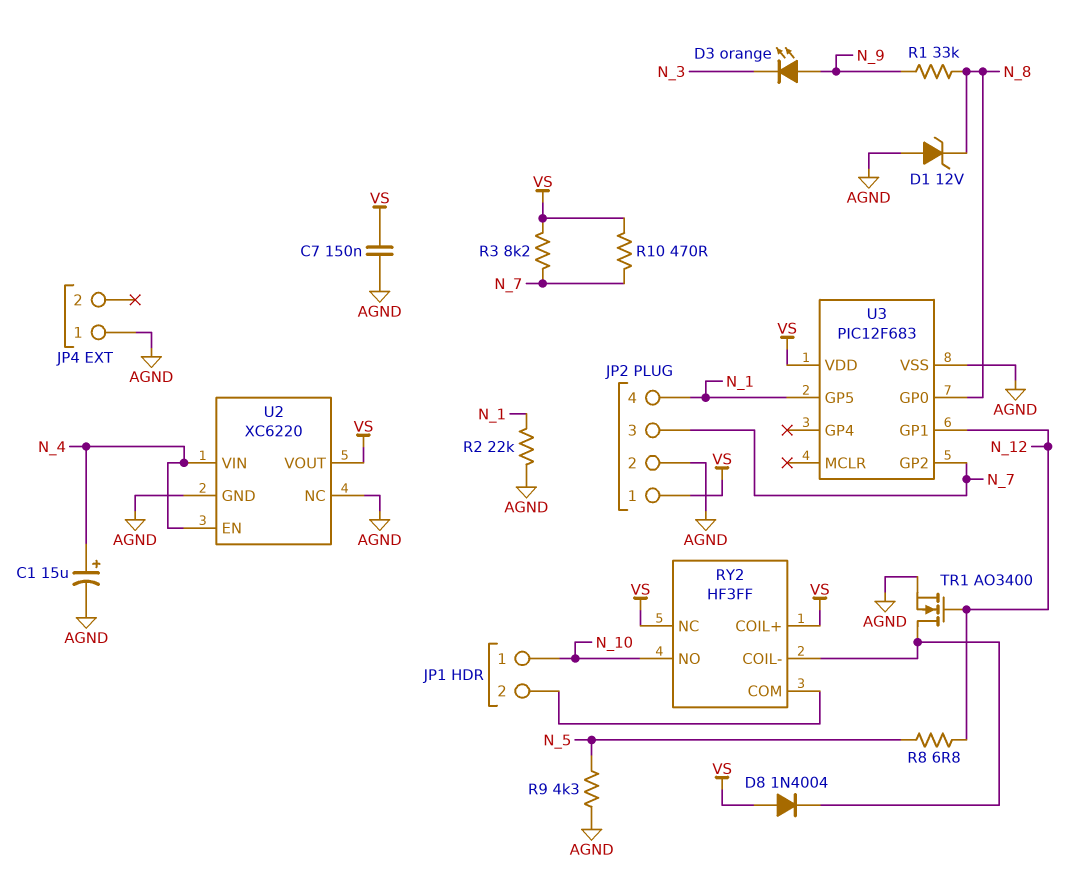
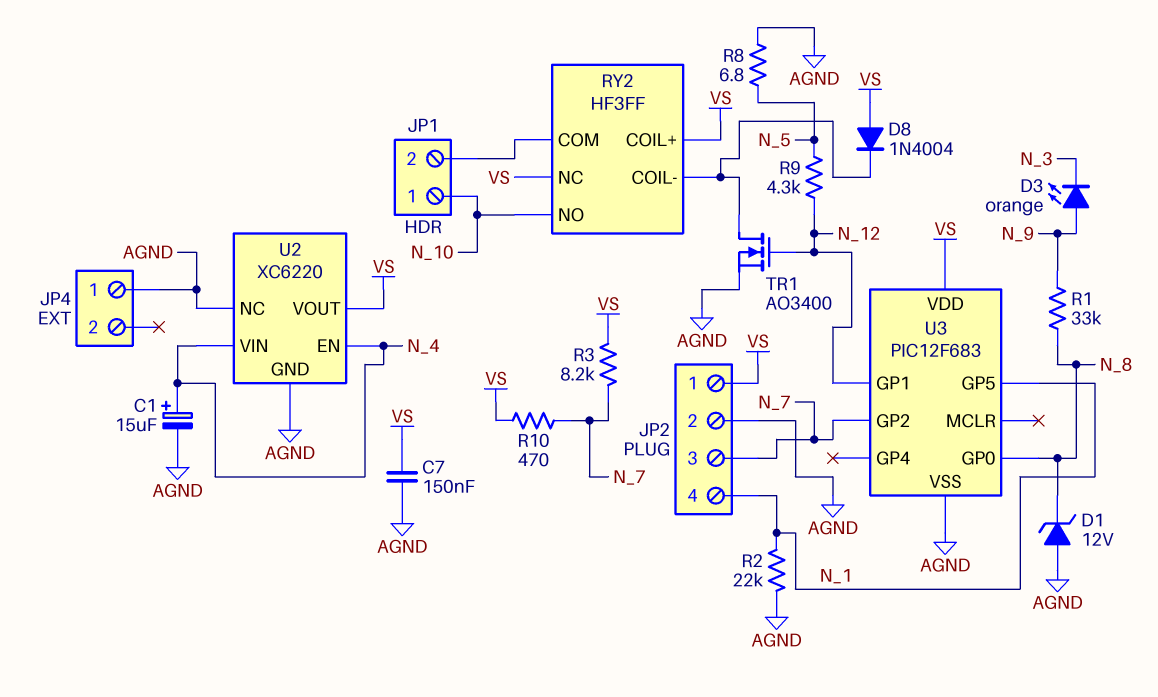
R8: 6.8 (N_5, N_12) -> 6.8 (AGND, N_5)
R9: 4.3k (AGND, N_5) -> 4.3k (N_5, N_12)

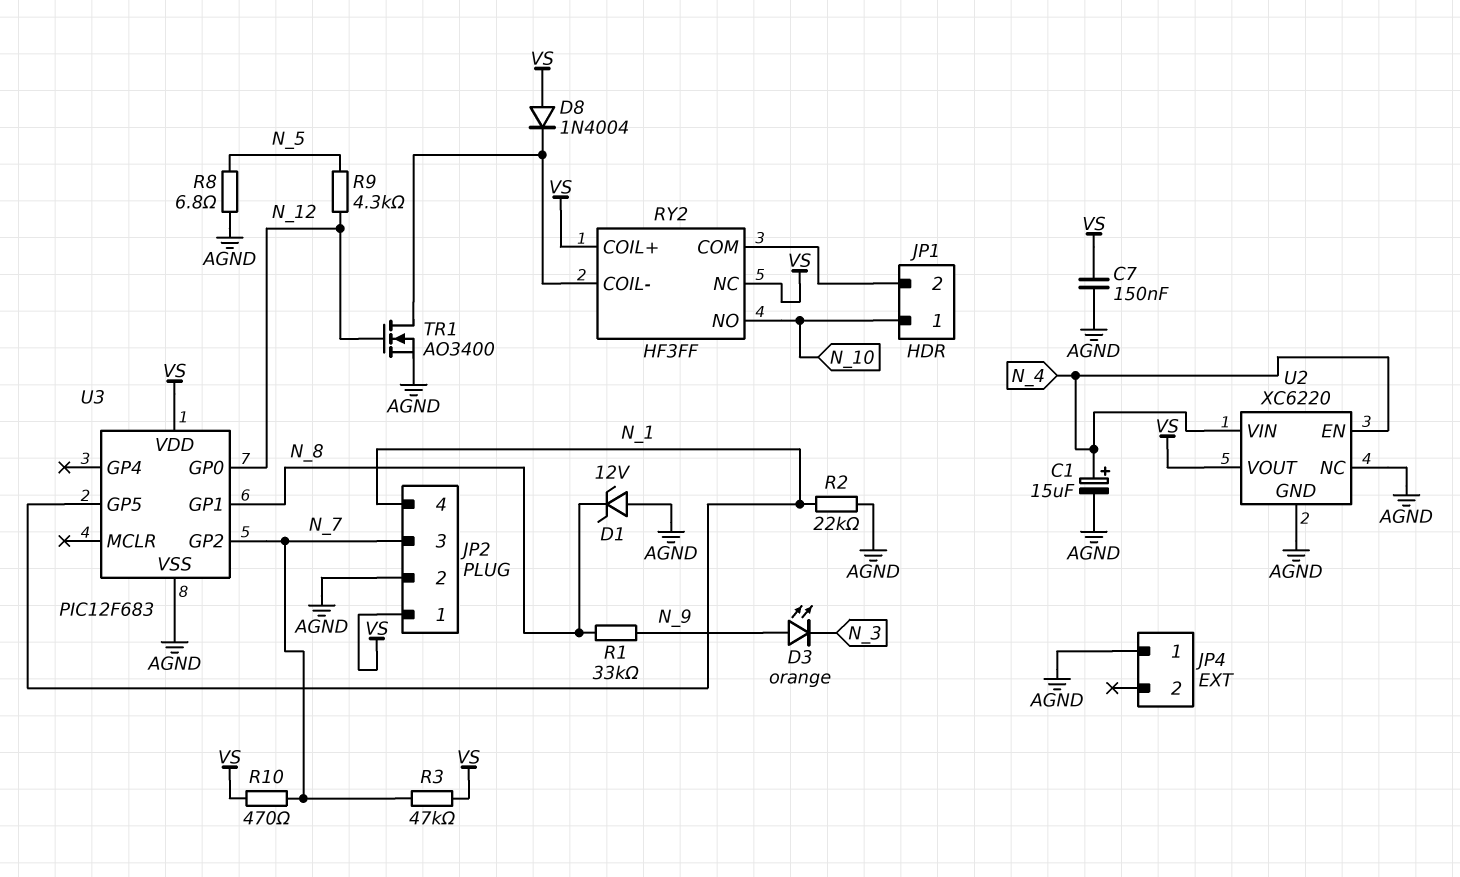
R3: 8.2k (N_7, VS) -> 47k (N_7, VS)
U3 pin GP0: N_8 -> N_12
U3 pin GP1: N_12 -> N_8

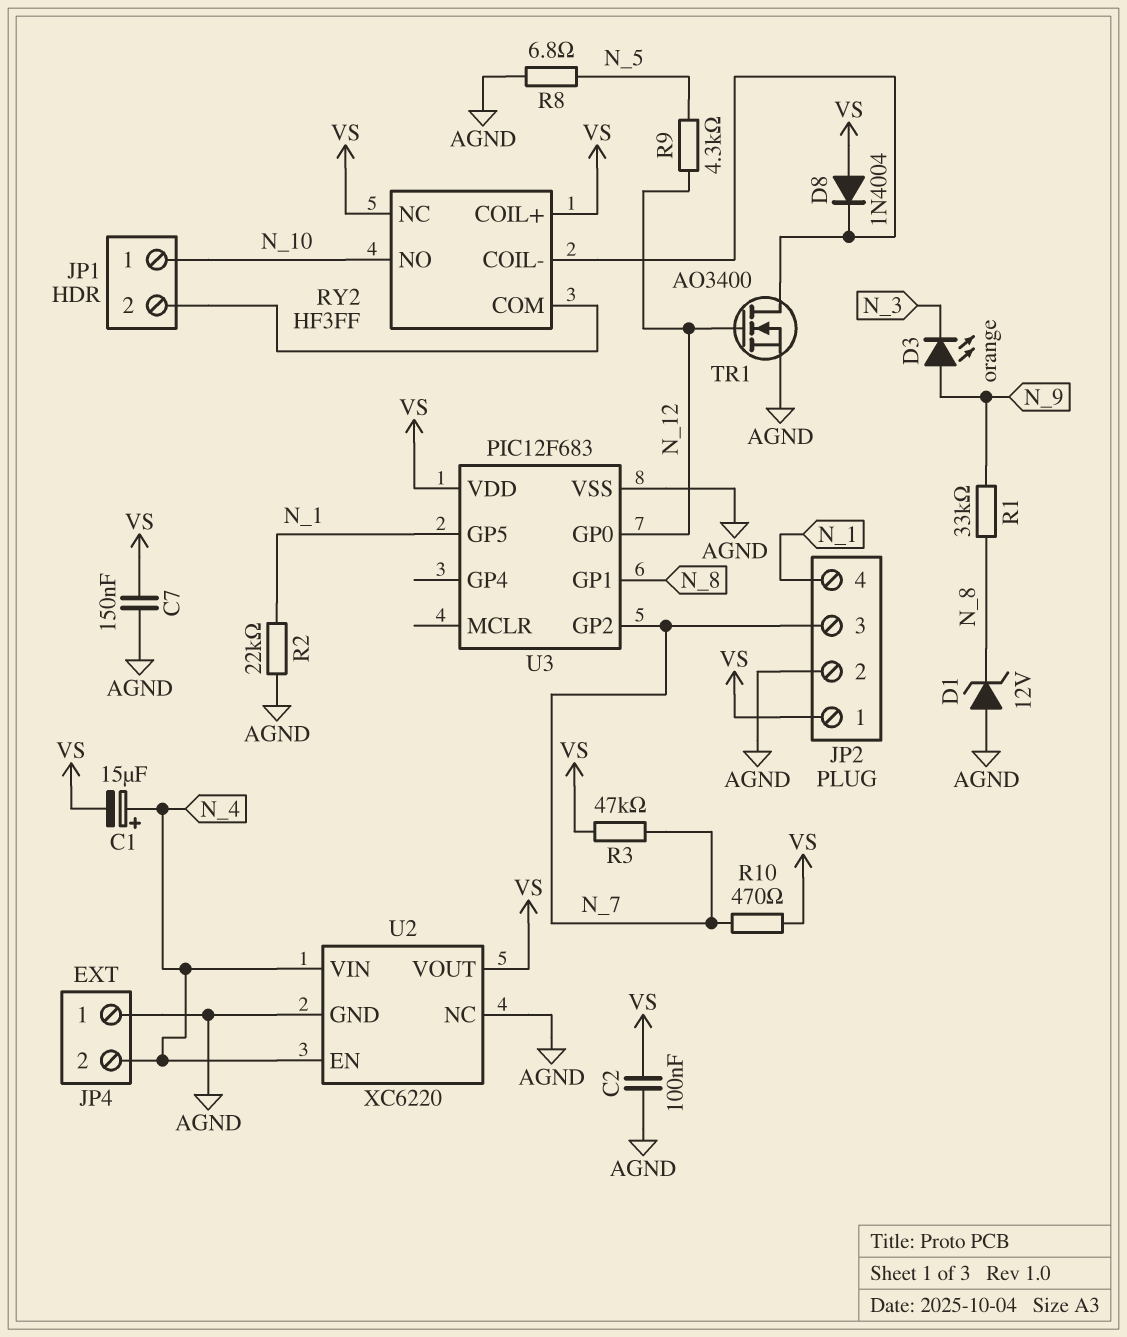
C1: 15uF (plus N_4, minus AGND) -> 15uF (plus N_4, minus VS)
C2: none -> 100nF (AGND, VS)
JP4 pin 2: none -> N_4

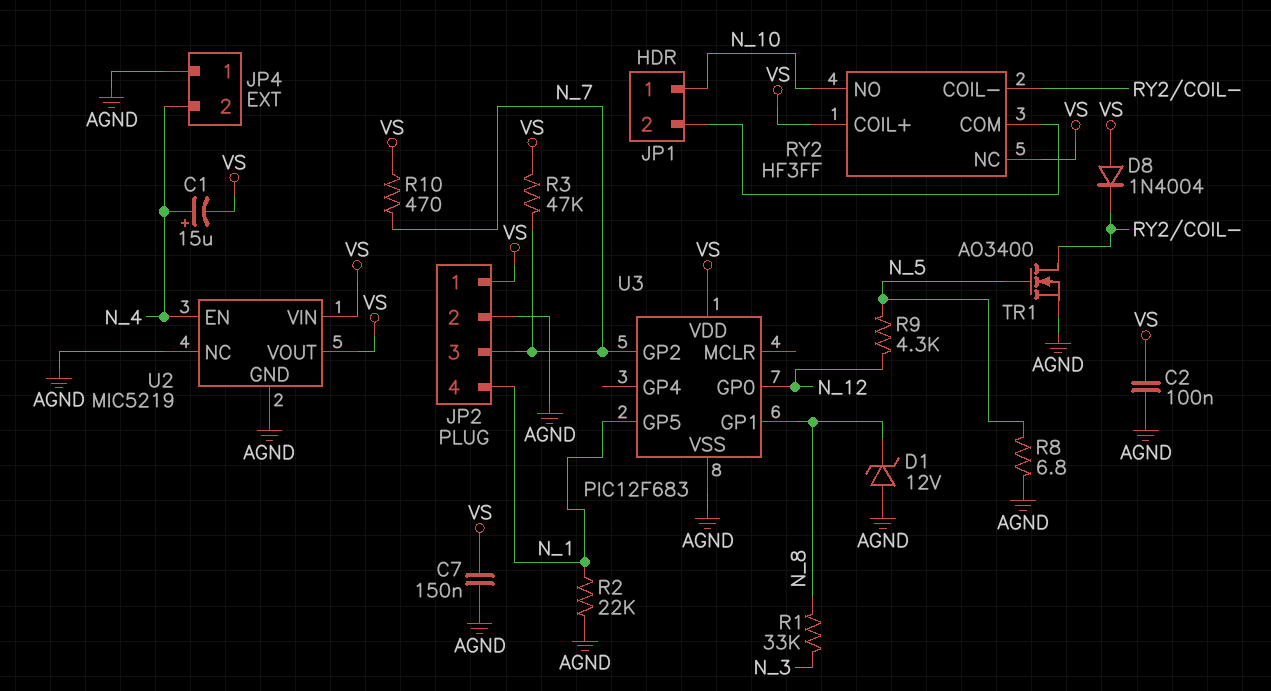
D3: LED orange (A N_9, K N_3) -> none
R1: 33k (N_8, N_9) -> 33k (N_3, N_8)
TR1: NMOS AO3400 (G N_12, D RY2/COIL-, S AGND) -> NMOS AO3400 (G N_5, D RY2/COIL-, S AGND)
U2: XC6220 -> MIC5219
U2 pin VIN: N_4 -> VS

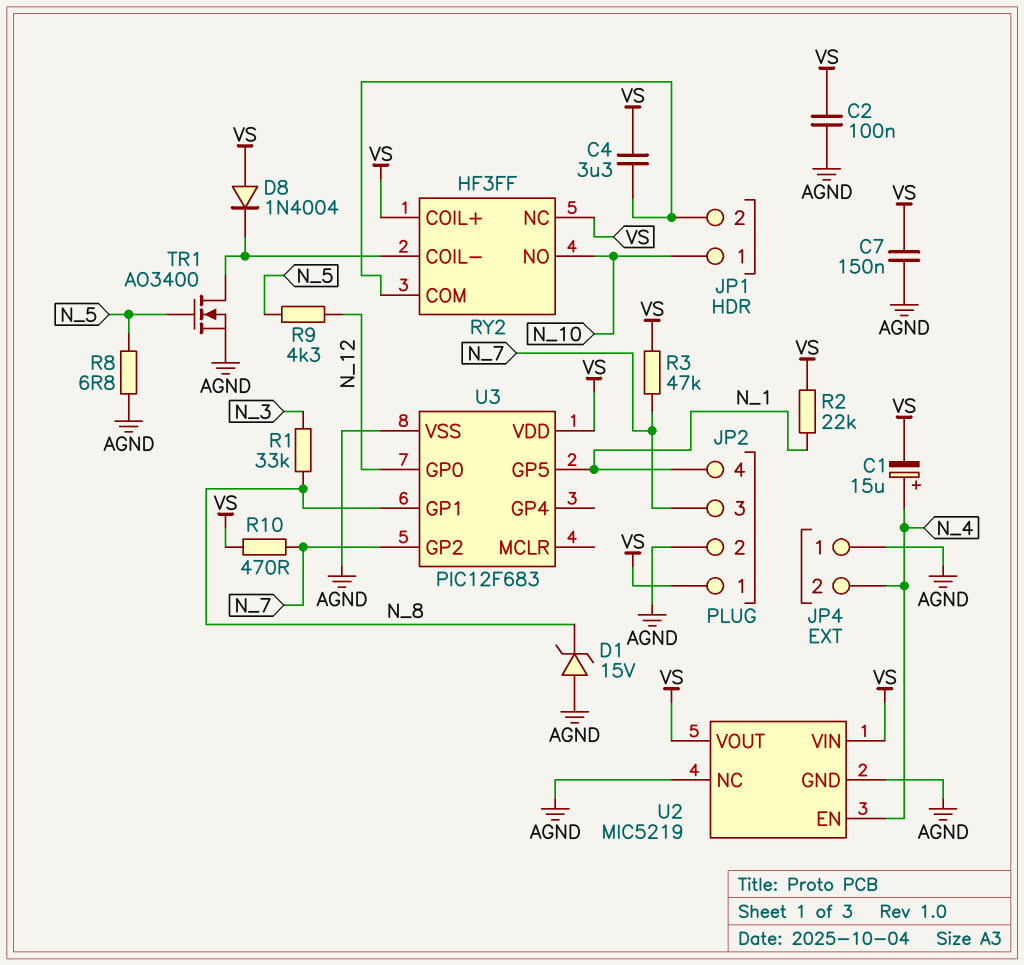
C4: none -> 3.3uF (JP1/2, VS)
D1: zener 12V (A AGND, K N_8) -> zener 15V (A AGND, K N_8)
R2: 22k (AGND, N_1) -> 22k (N_1, VS)

